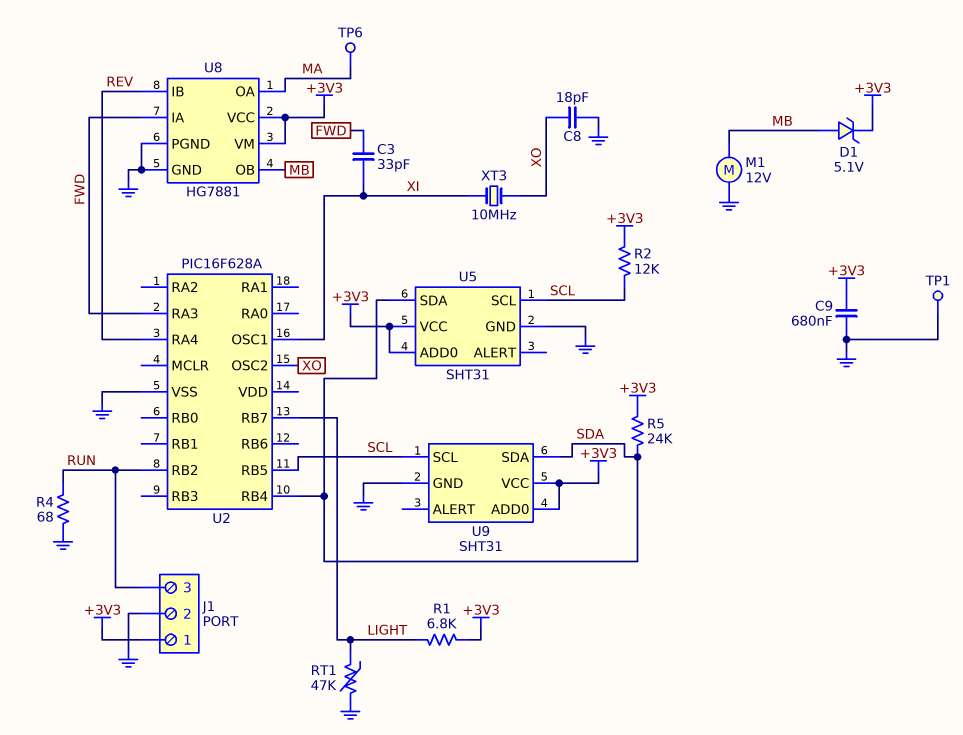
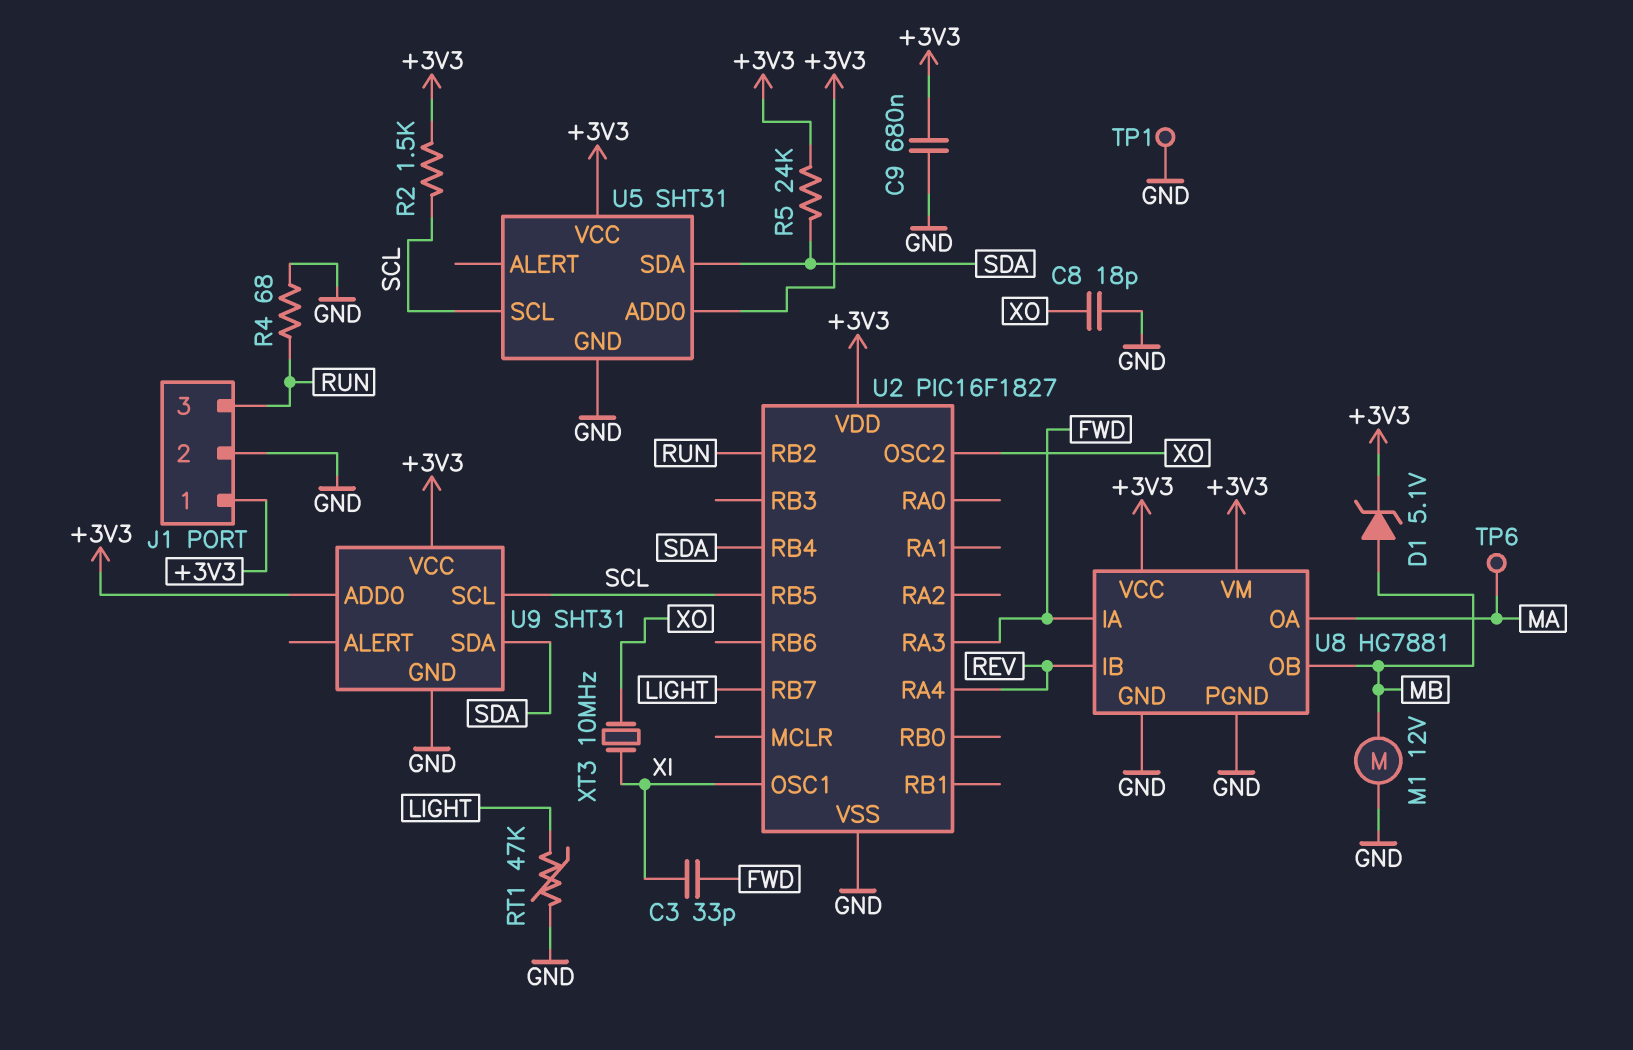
R1: 6.8k (+3V3, LIGHT) -> none
R2: 12k (+3V3, SCL) -> 1.5k (+3V3, SCL)
U2: PIC16F628A -> PIC16F1827
U2 pin VDD: none -> +3V3

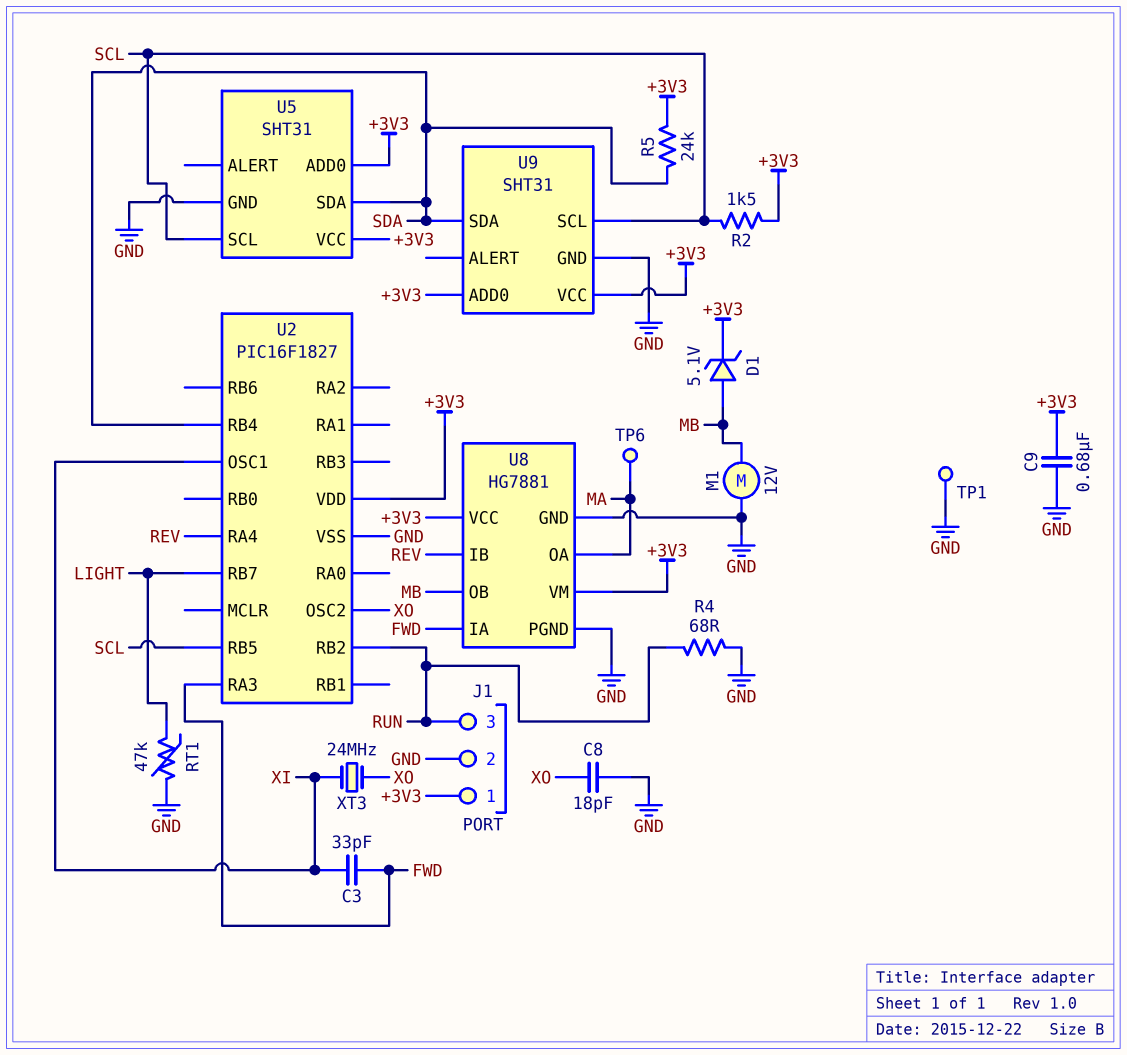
XT3: 10MHz (XI, XO) -> 24MHz (XI, XO)

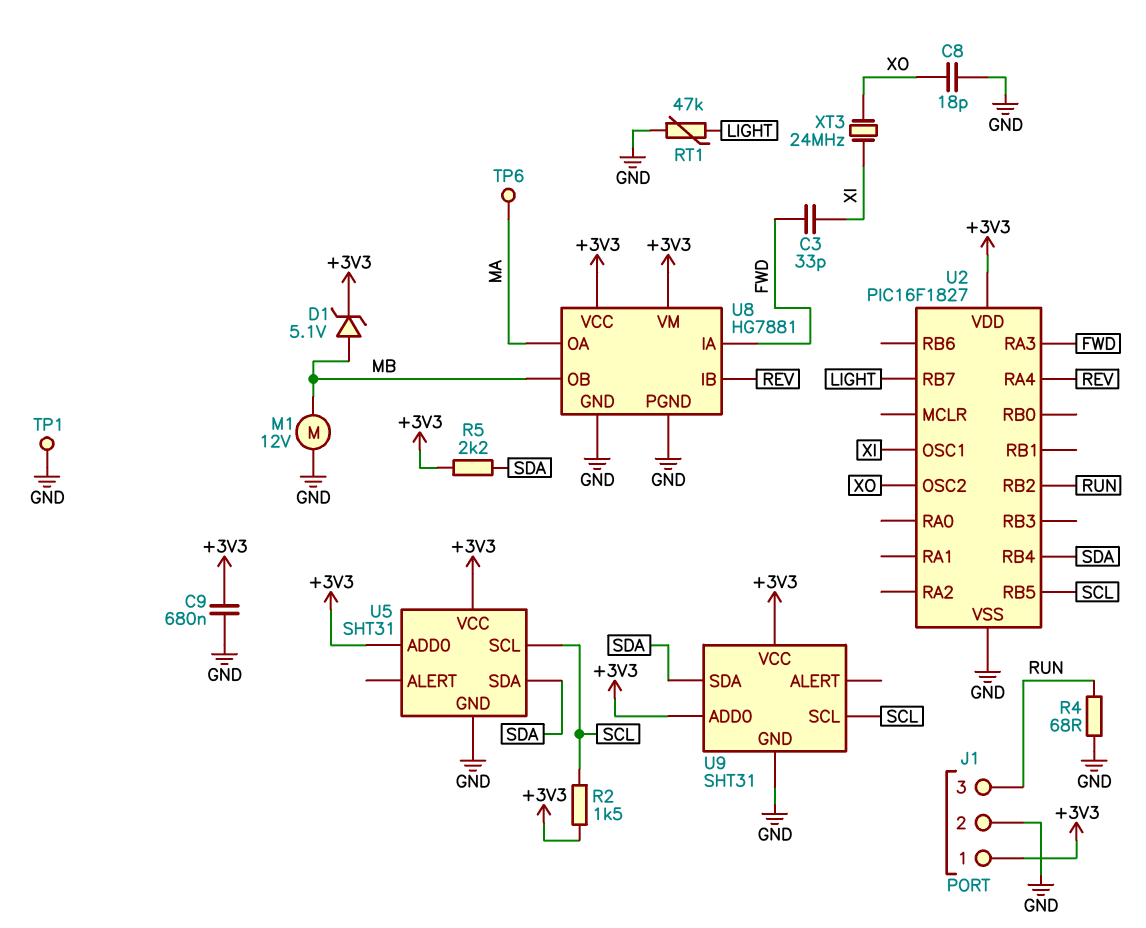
R5: 24k (+3V3, SDA) -> 2.2k (+3V3, SDA)

